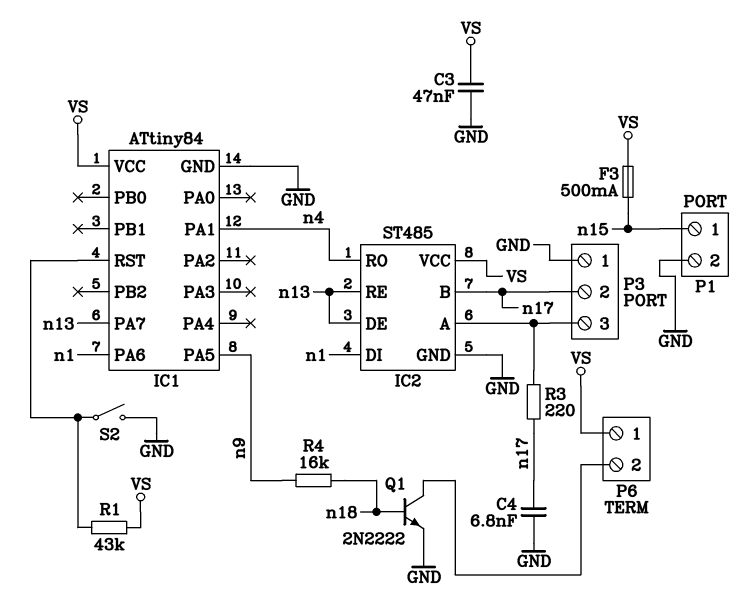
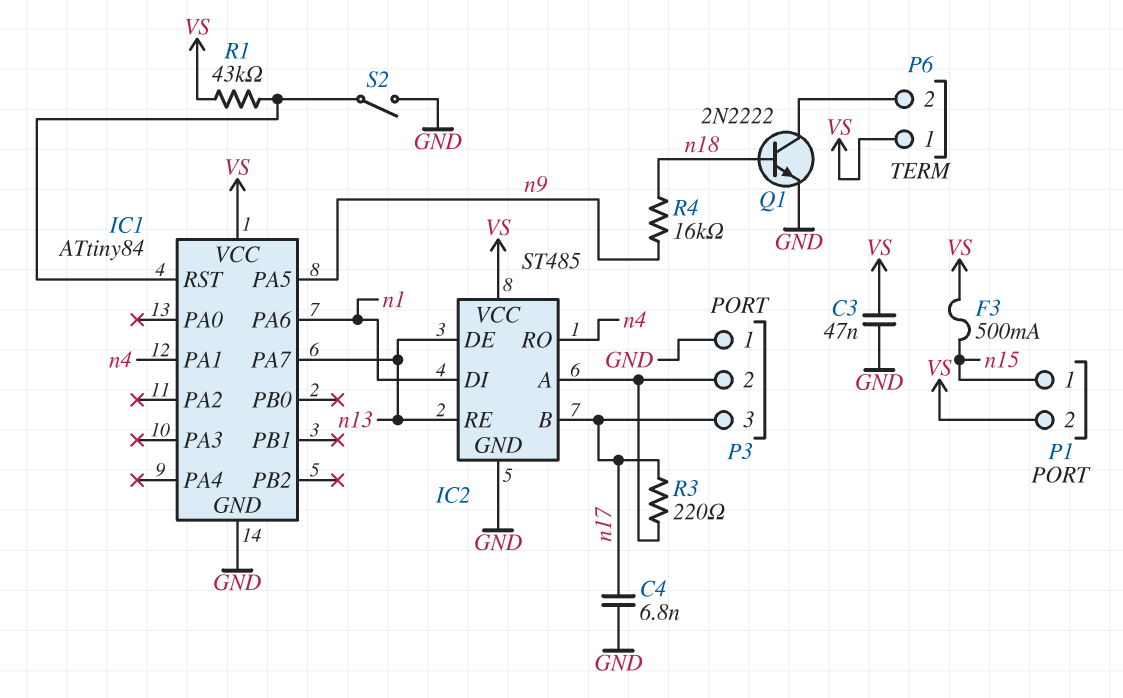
P1 pin 2: GND -> VS
P3 pin 2: n17 -> IC2/A
P3 pin 3: IC2/A -> n17

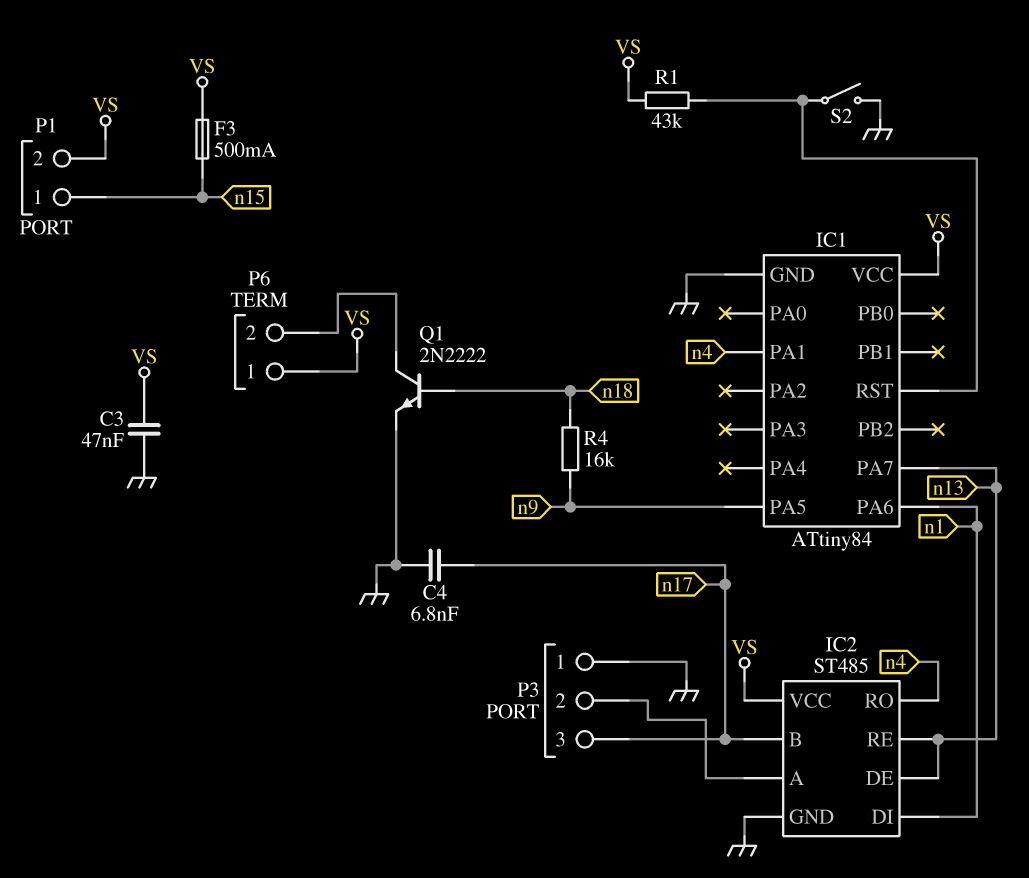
R3: 220 (IC2/A, n17) -> none

